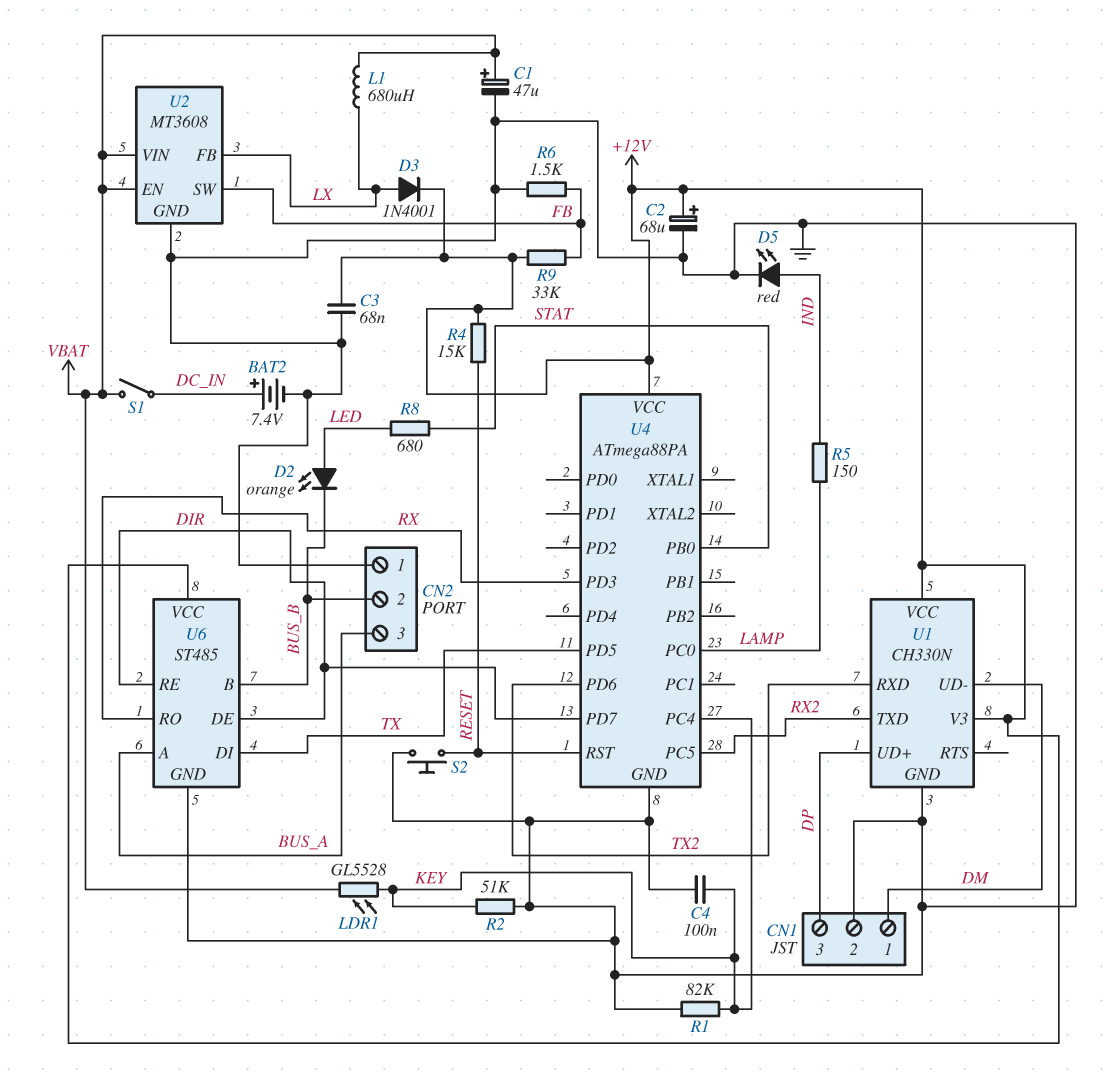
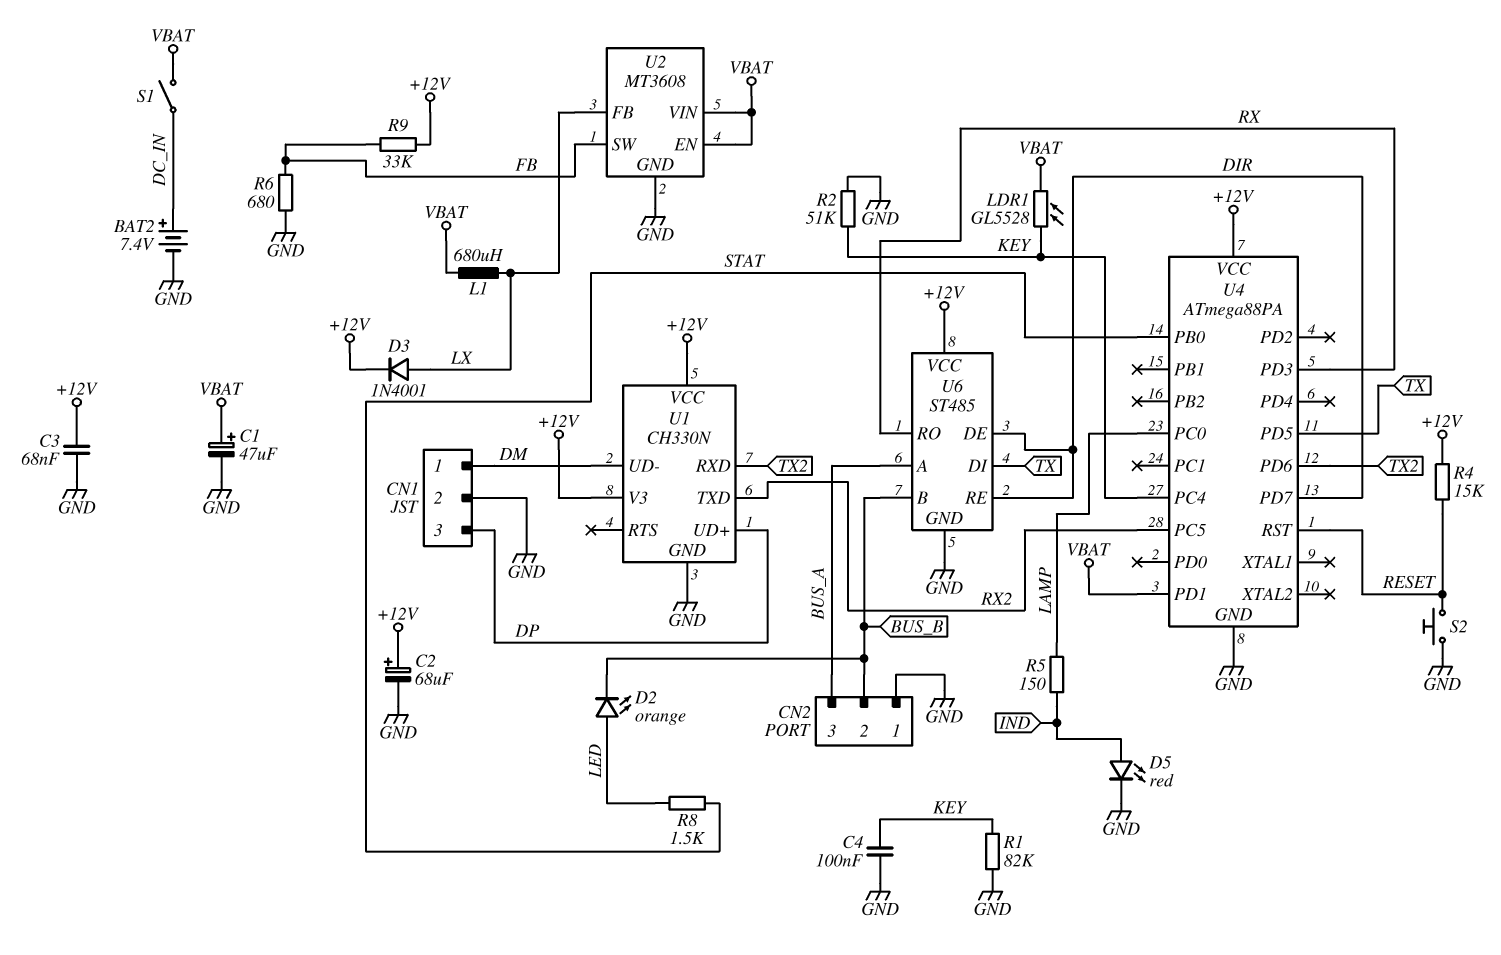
R6: 1.5k (FB, GND) -> 680 (FB, GND)
R8: 680 (LED, STAT) -> 1.5k (LED, STAT)
U4 pin PD1: none -> VBAT

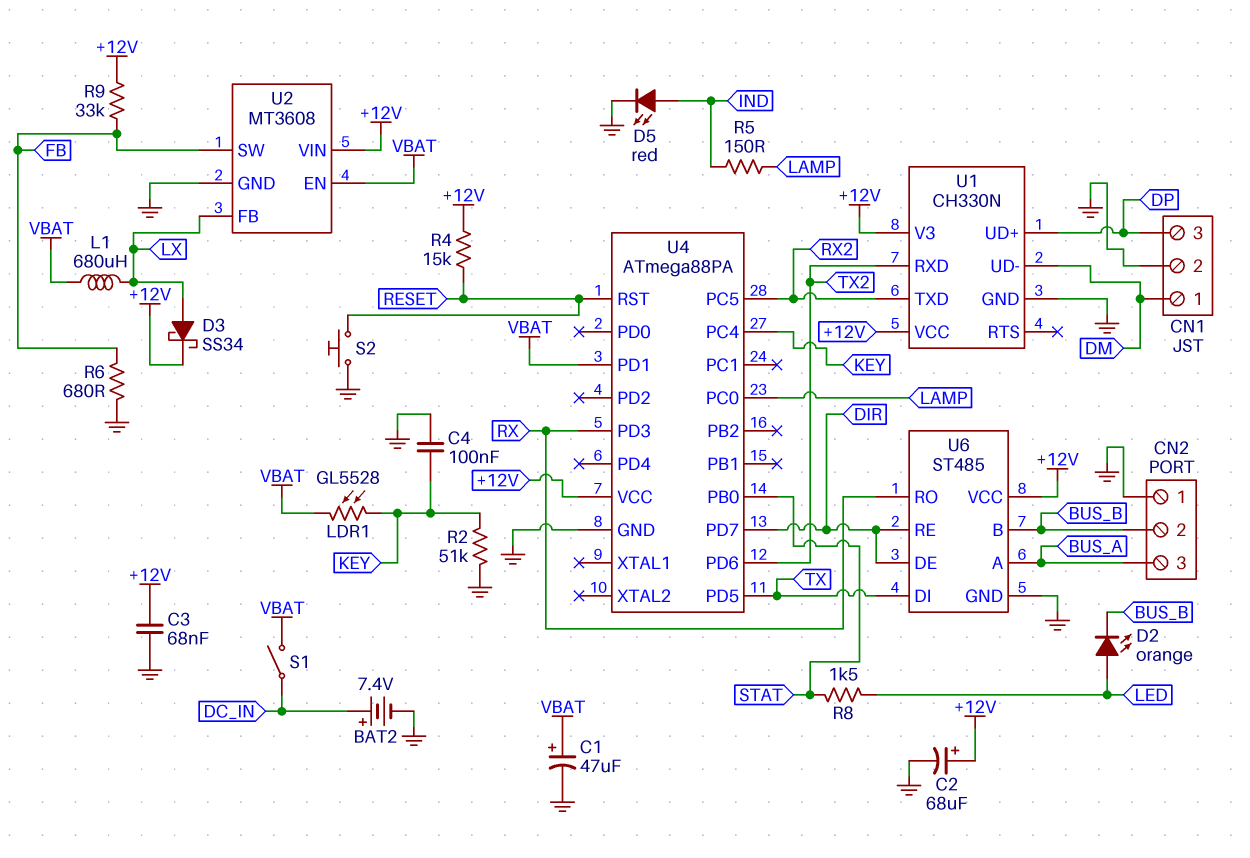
D3: diode 1N4001 (A LX, K +12V) -> schottky SS34 (A LX, K +12V)
R1: 82k (GND, KEY) -> none
U2 pin VIN: VBAT -> +12V

